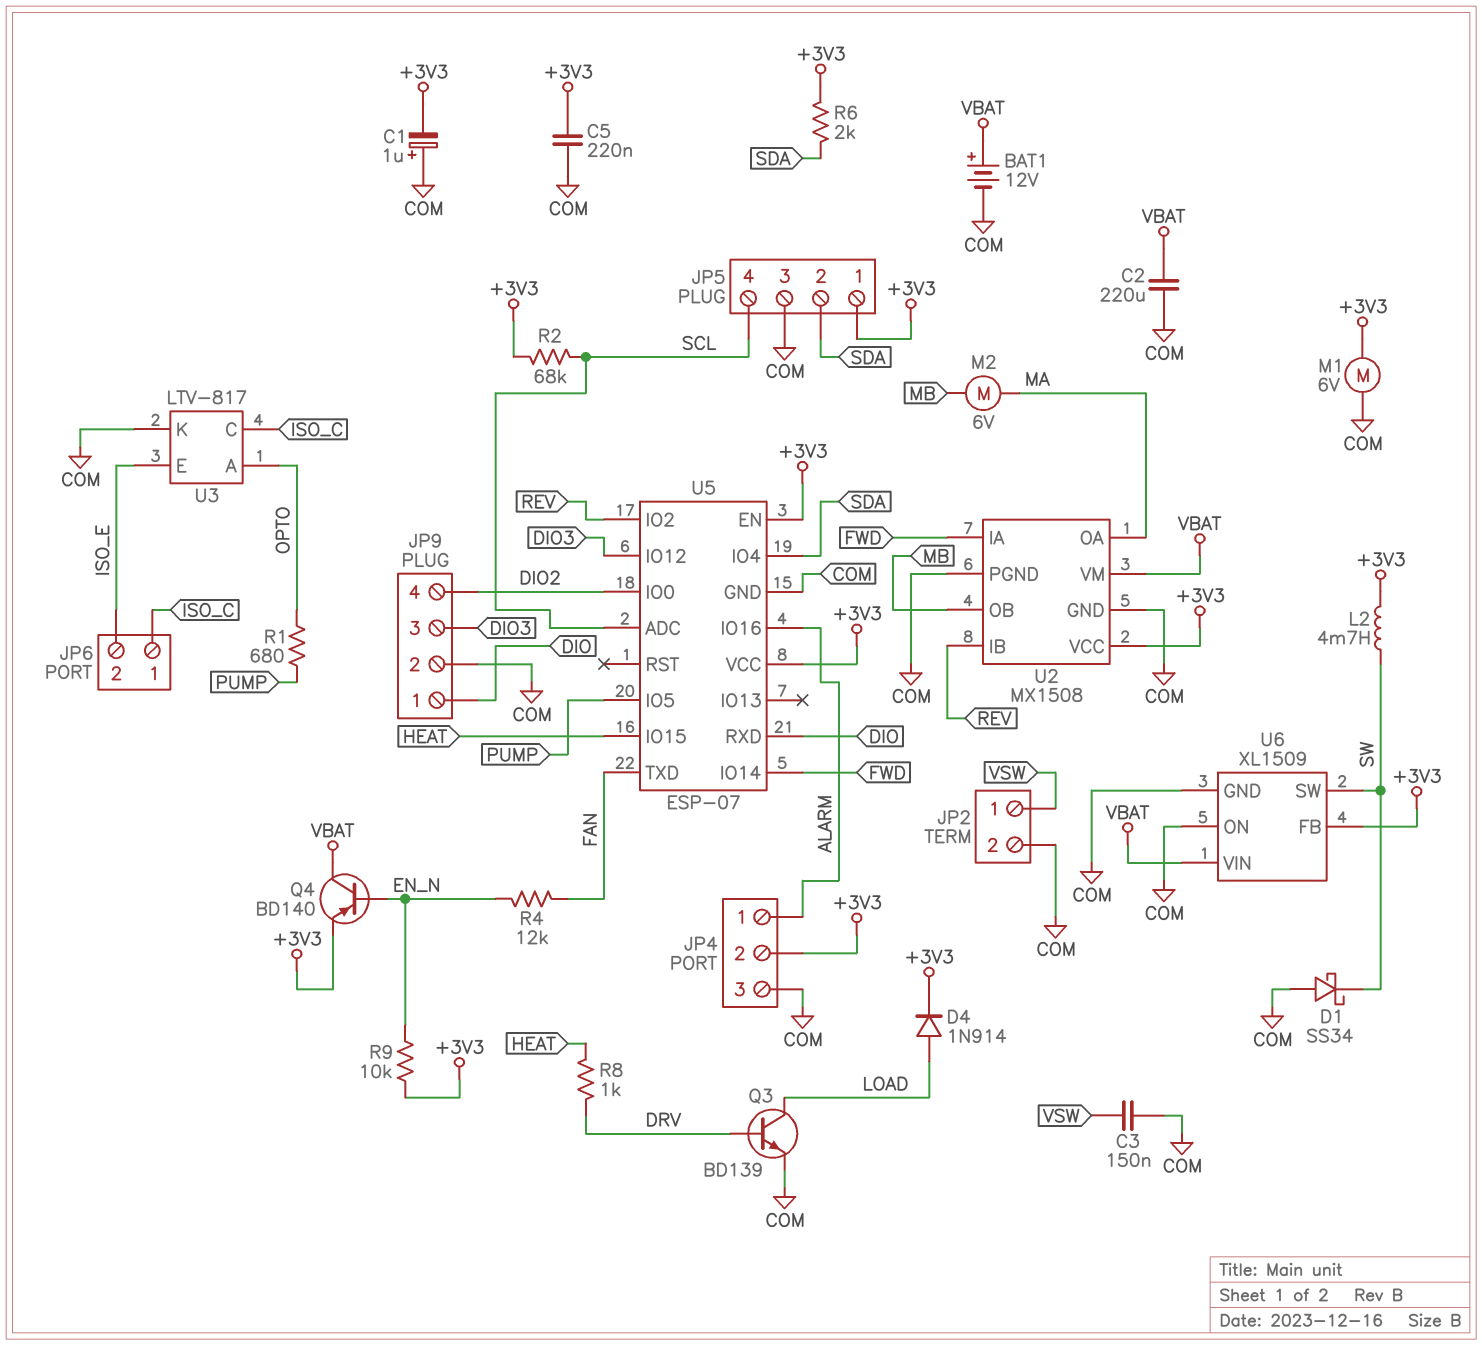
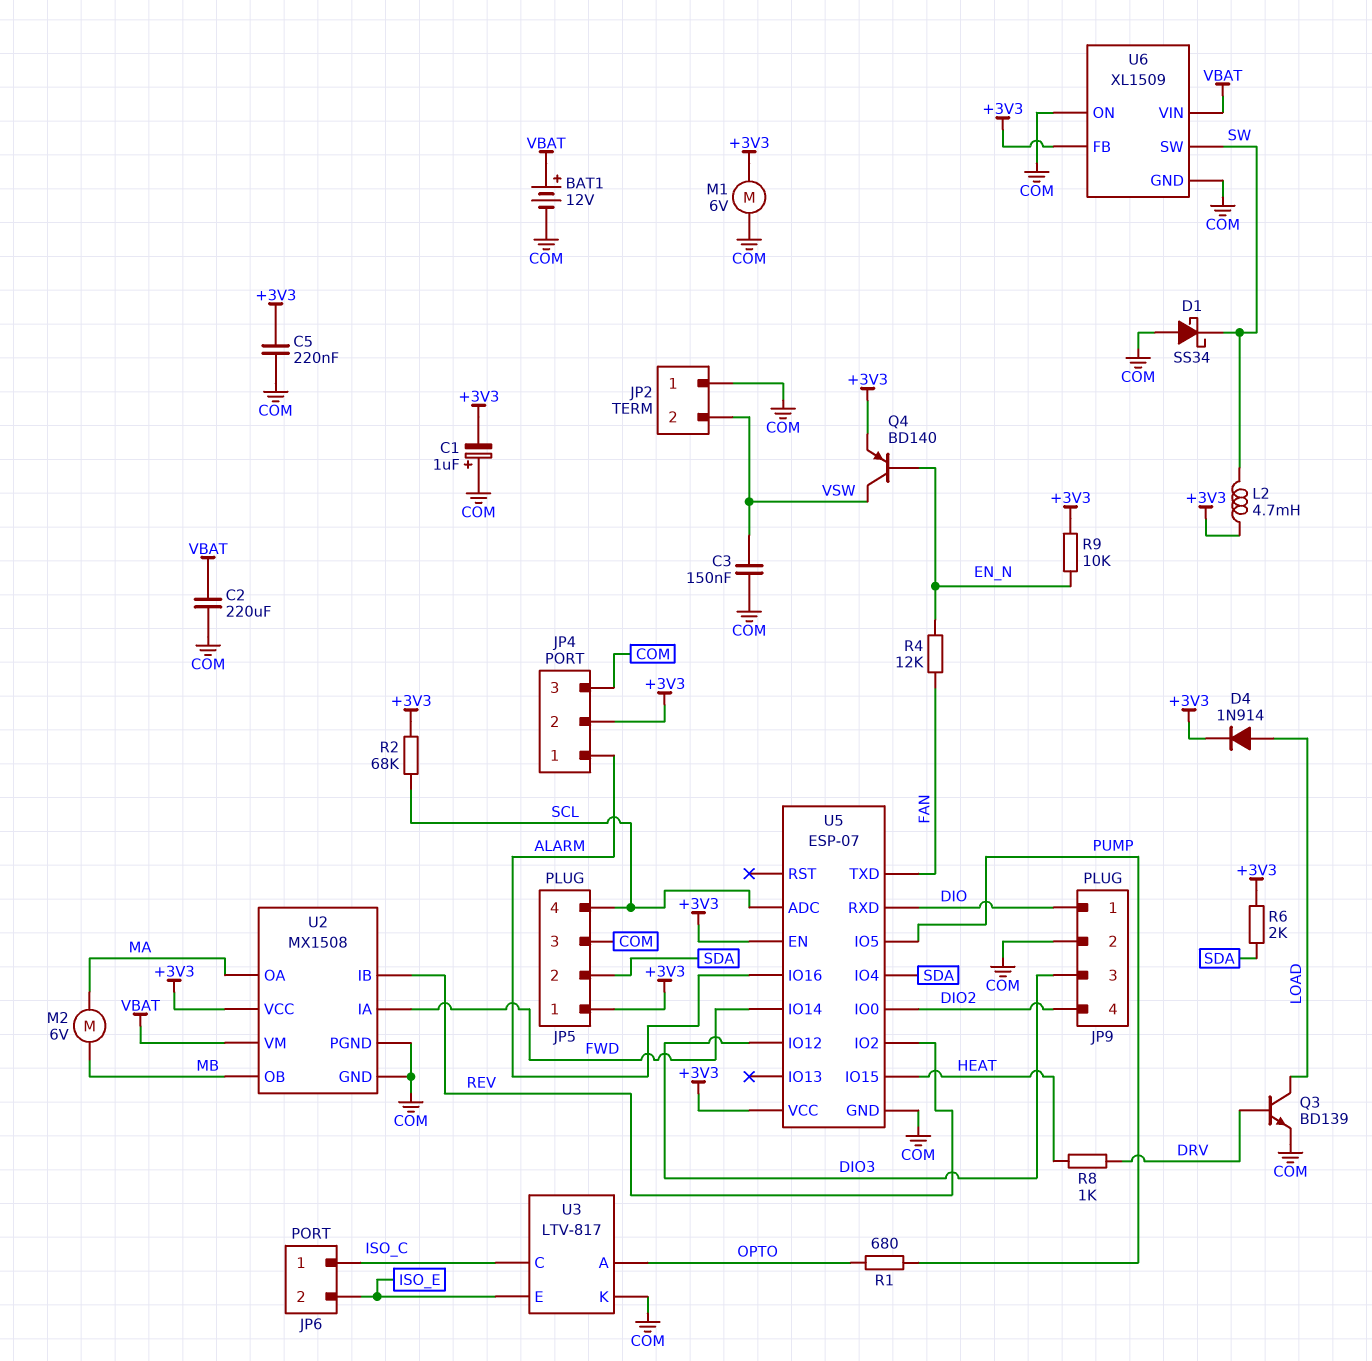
JP2 pin 1: VSW -> COM
JP2 pin 2: COM -> VSW
Q4: PNP BD140 (B EN_N, C VBAT, E +3V3) -> PNP BD140 (B EN_N, C VSW, E +3V3)

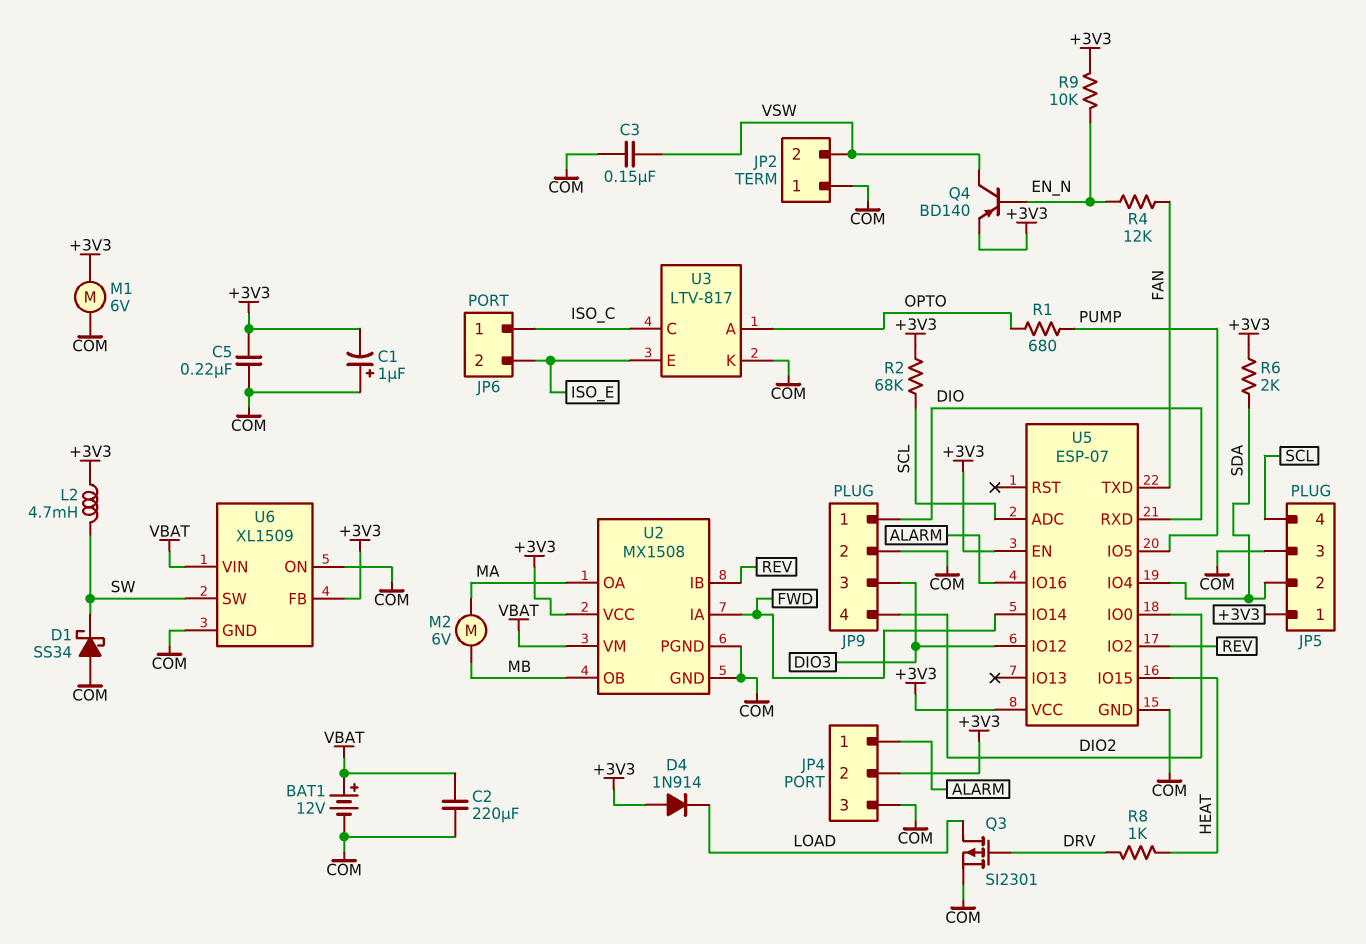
D4: diode 1N914 (A LOAD, K +3V3) -> diode 1N914 (A +3V3, K LOAD)
Q3: NPN BD139 (B DRV, C LOAD, E COM) -> PMOS SI2301 (G DRV, D LOAD, S COM)

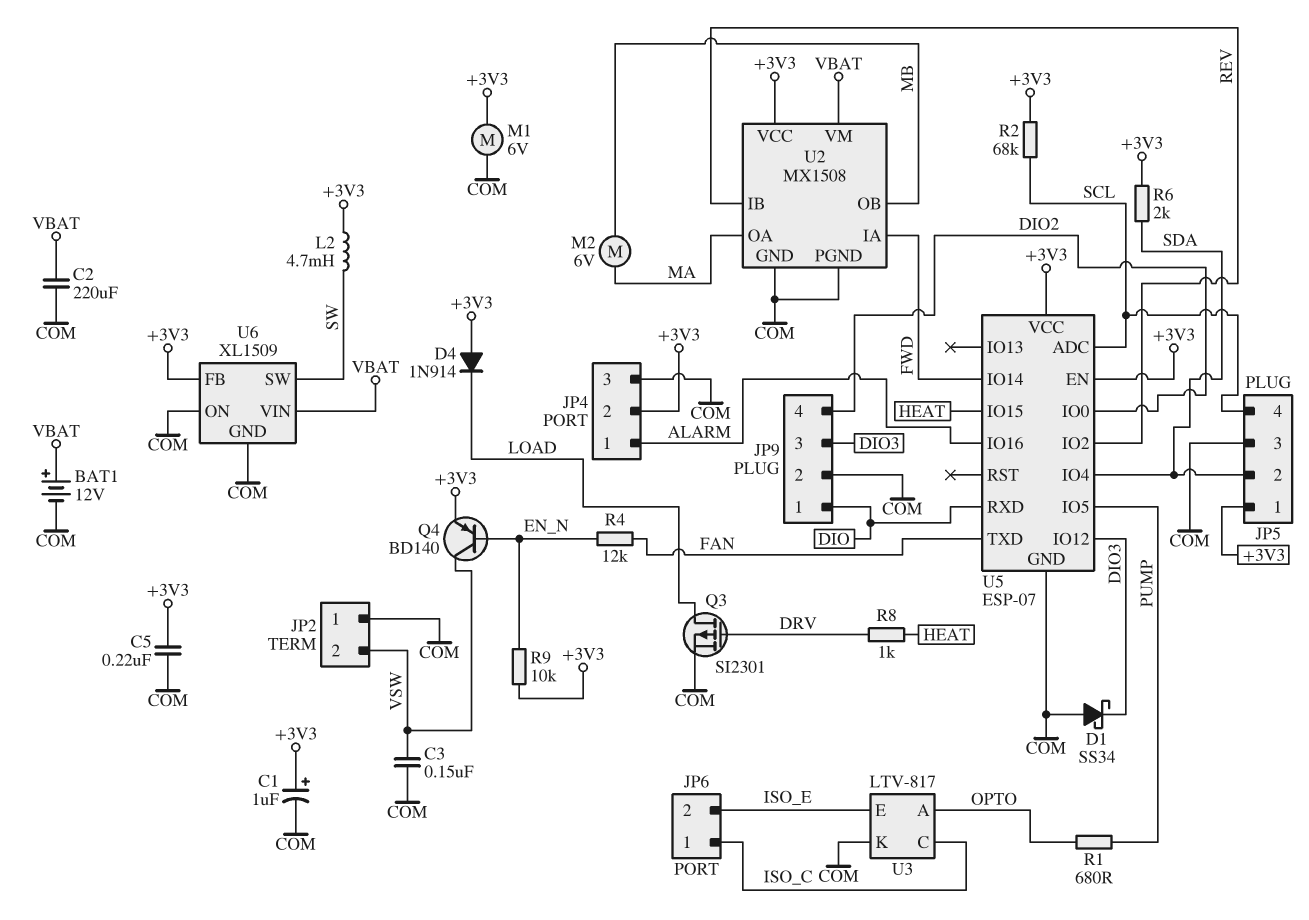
C1: 1uF (plus COM, minus +3V3) -> 1uF (plus +3V3, minus COM)
D1: schottky SS34 (A COM, K SW) -> schottky SS34 (A COM, K DIO3)

